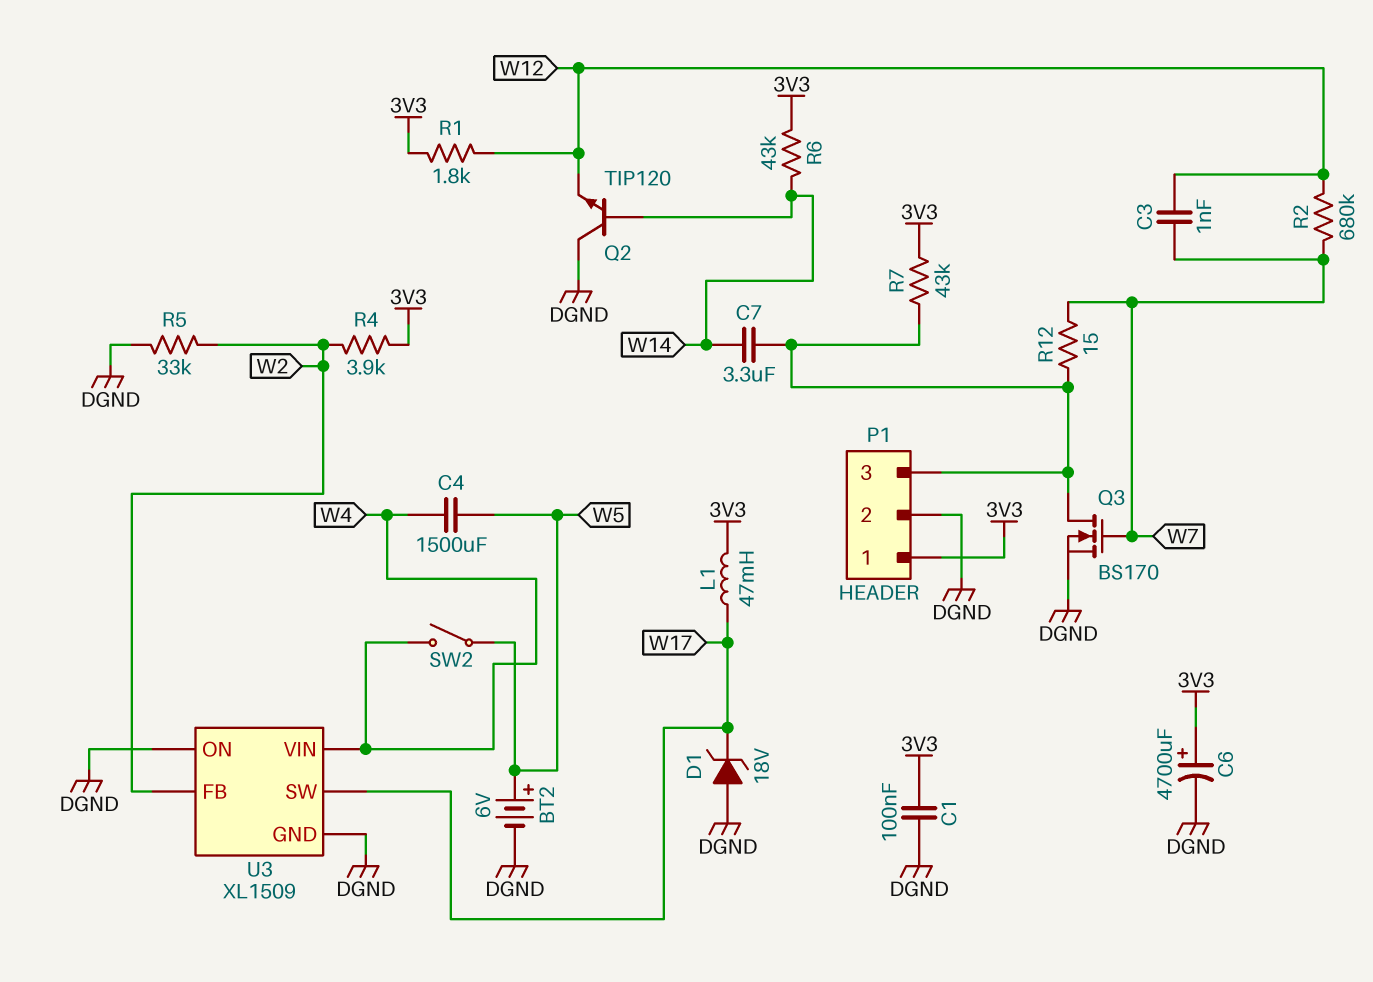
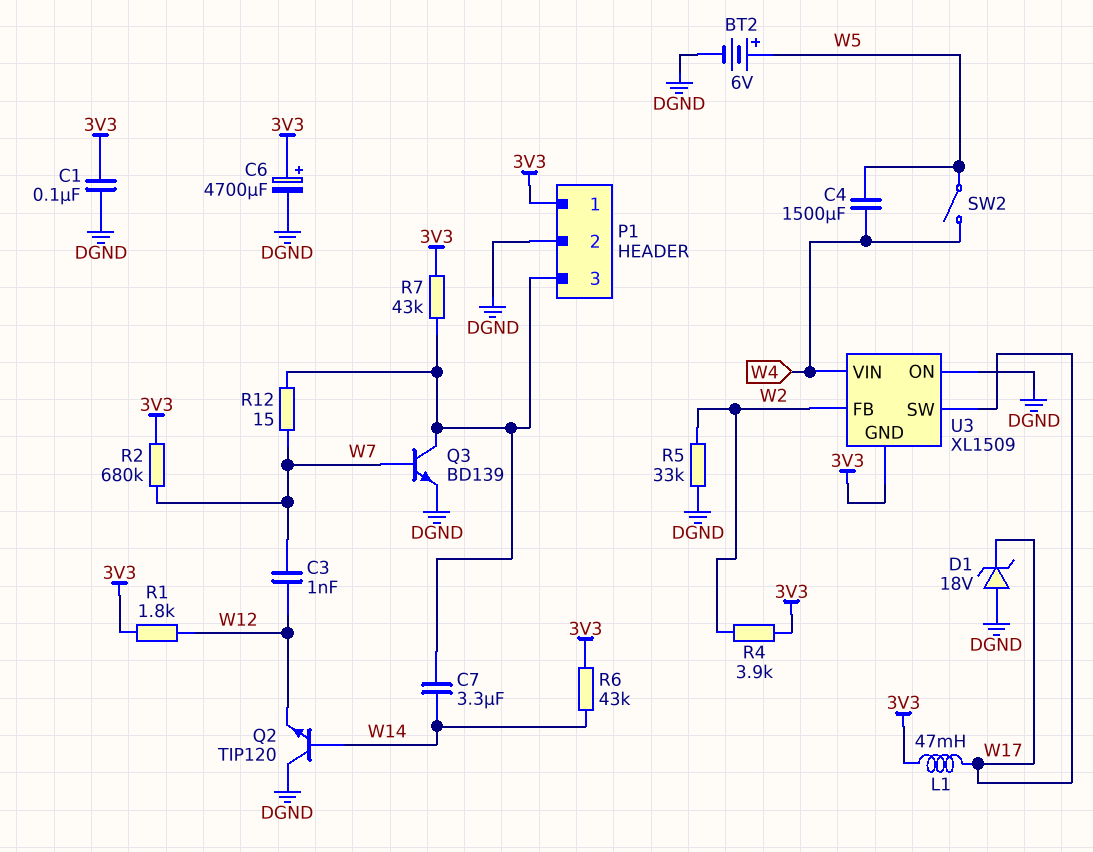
Q3: NMOS BS170 (G W7, D P1/3, S DGND) -> NPN BD139 (B W7, C P1/3, E DGND)
R2: 680k (W7, W12) -> 680k (3V3, W7)
U3 pin GND: DGND -> 3V3

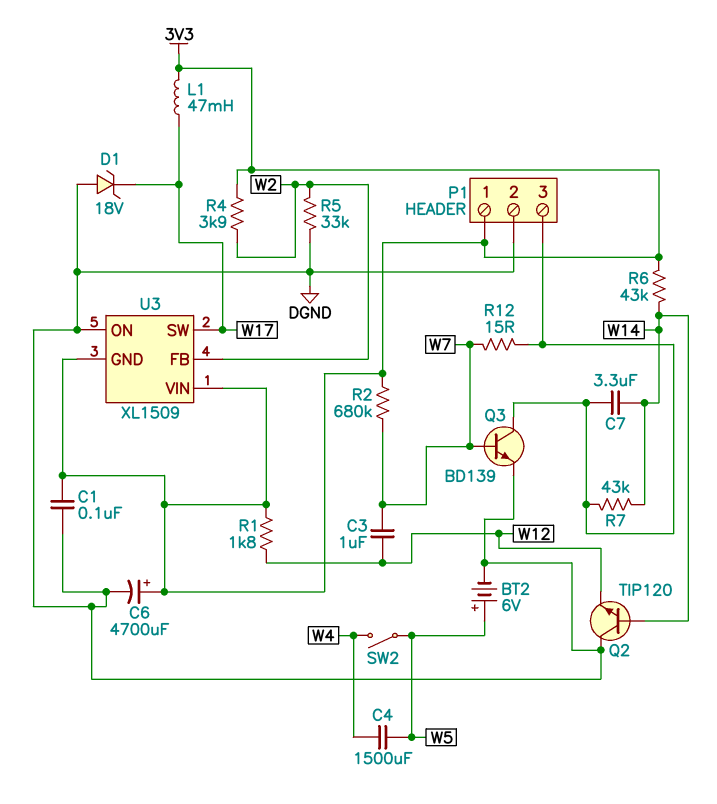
C3: 1nF (W7, W12) -> 1uF (W7, W12)
R7: 43k (3V3, P1/3) -> 43k (P1/3, W14)
U3 pin VIN: W4 -> 3V3

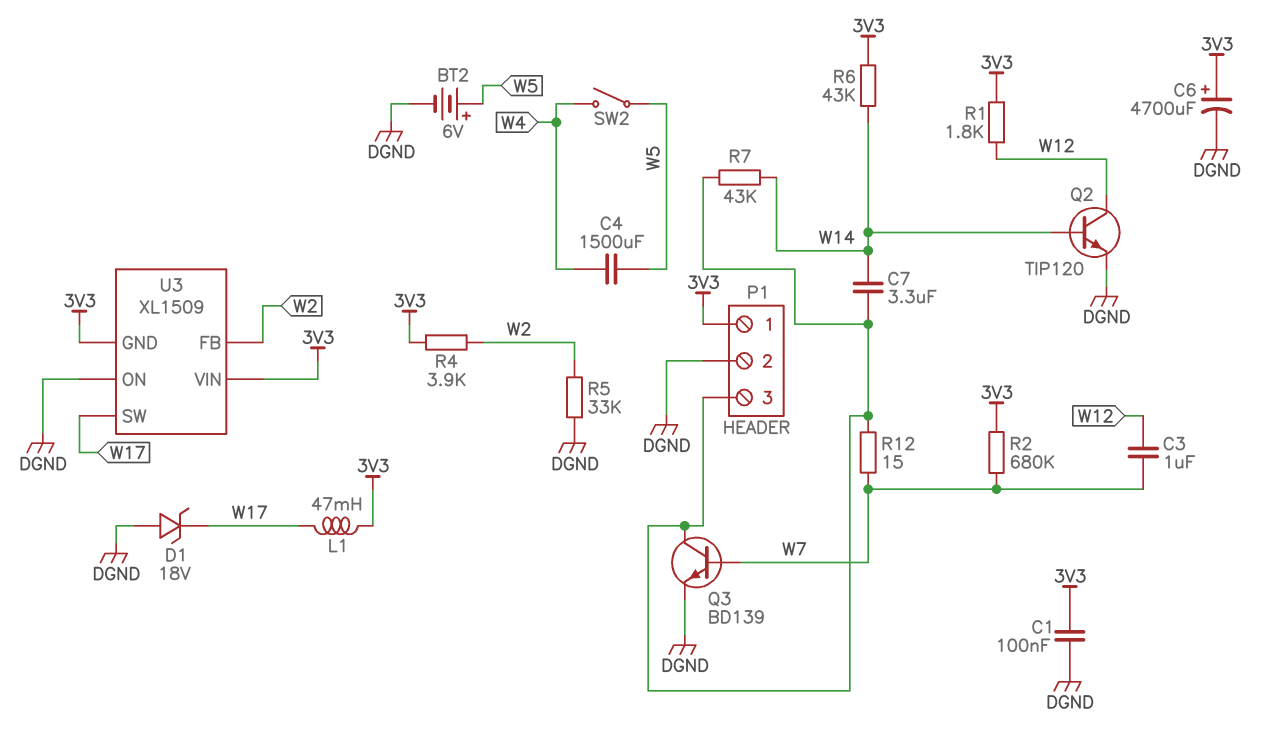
Q2: NPN TIP120 (B W14, C DGND, E W12) -> NPN TIP120 (B W14, C W12, E DGND)

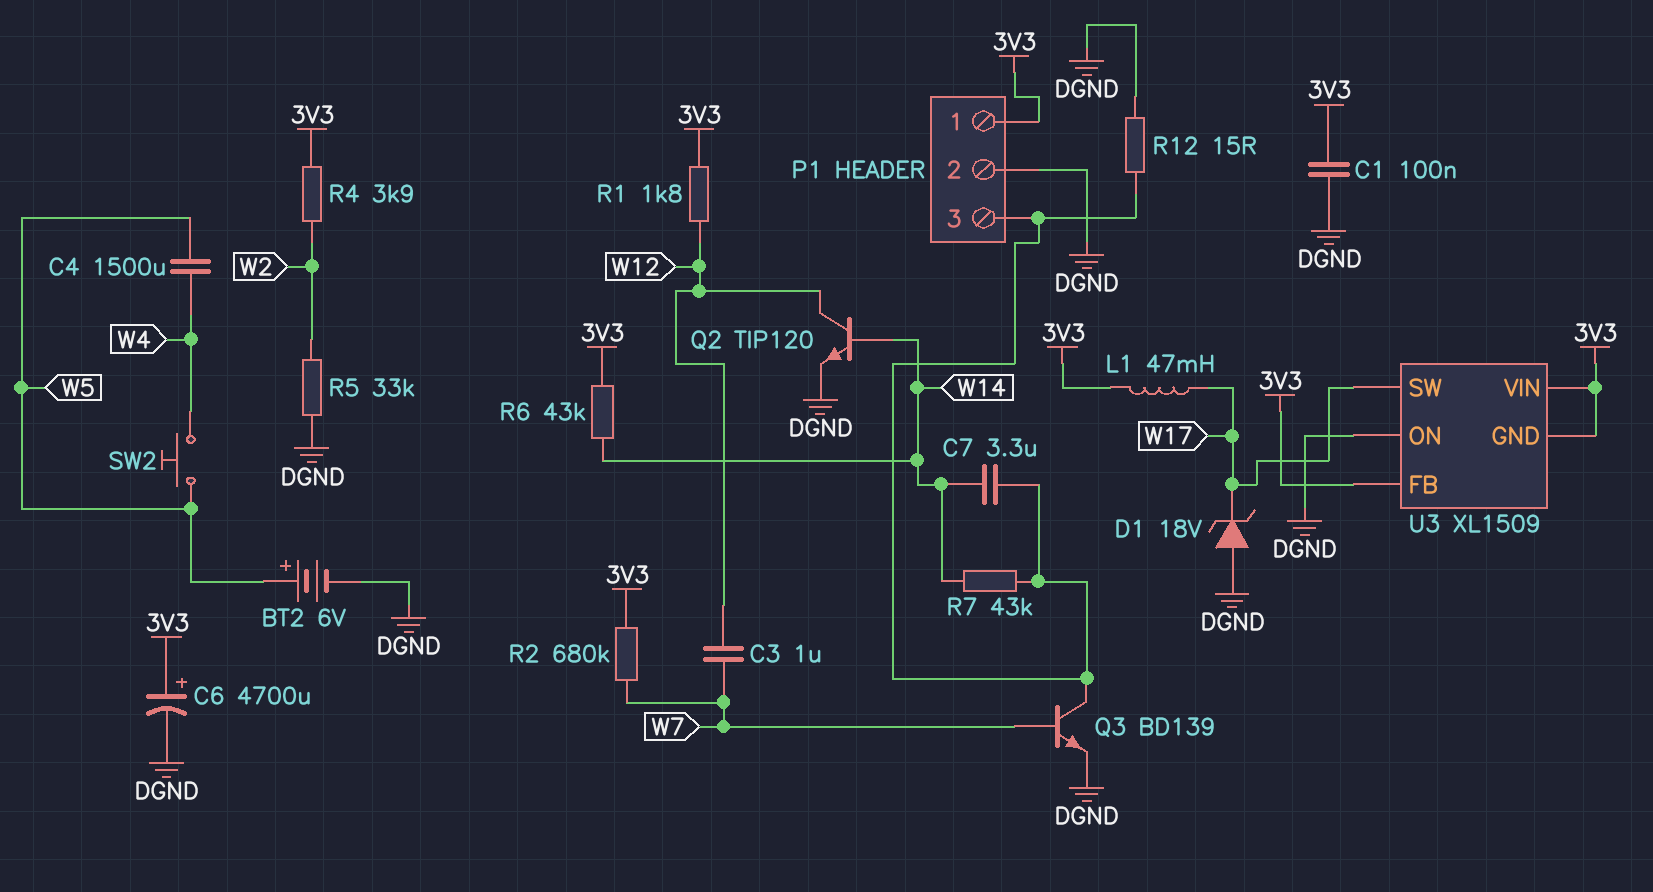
R12: 15 (P1/3, W7) -> 15 (DGND, P1/3)
SW2: switch (W4, W5) -> button (W4, W5)
U3 pin FB: W2 -> 3V3

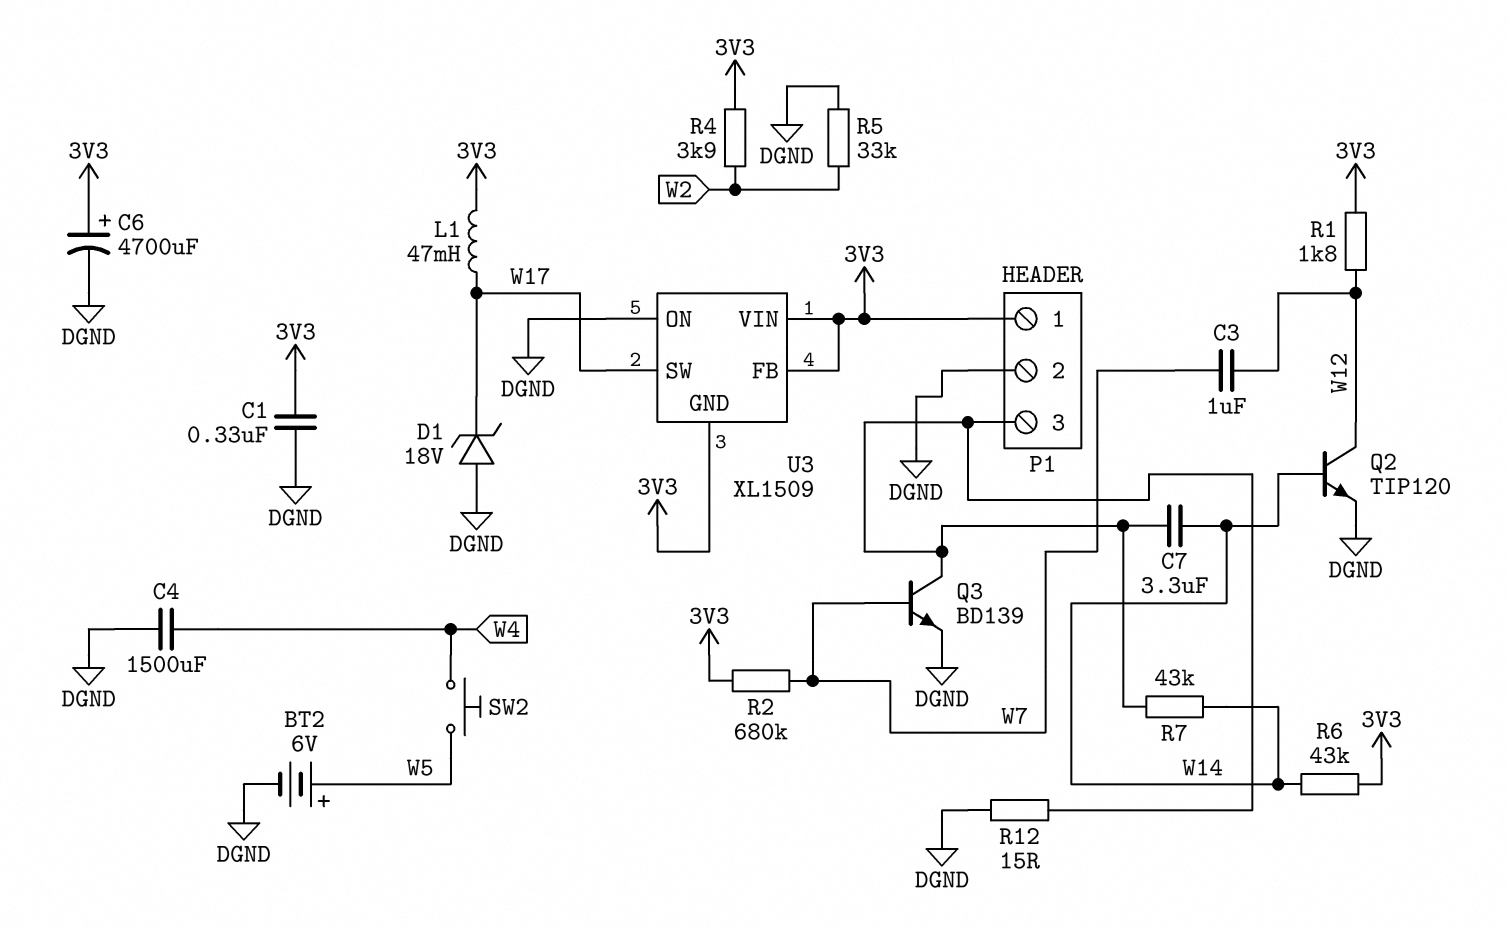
C1: 100nF (3V3, DGND) -> 330nF (3V3, DGND)
C4: 1500uF (W4, W5) -> 1500uF (DGND, W4)

